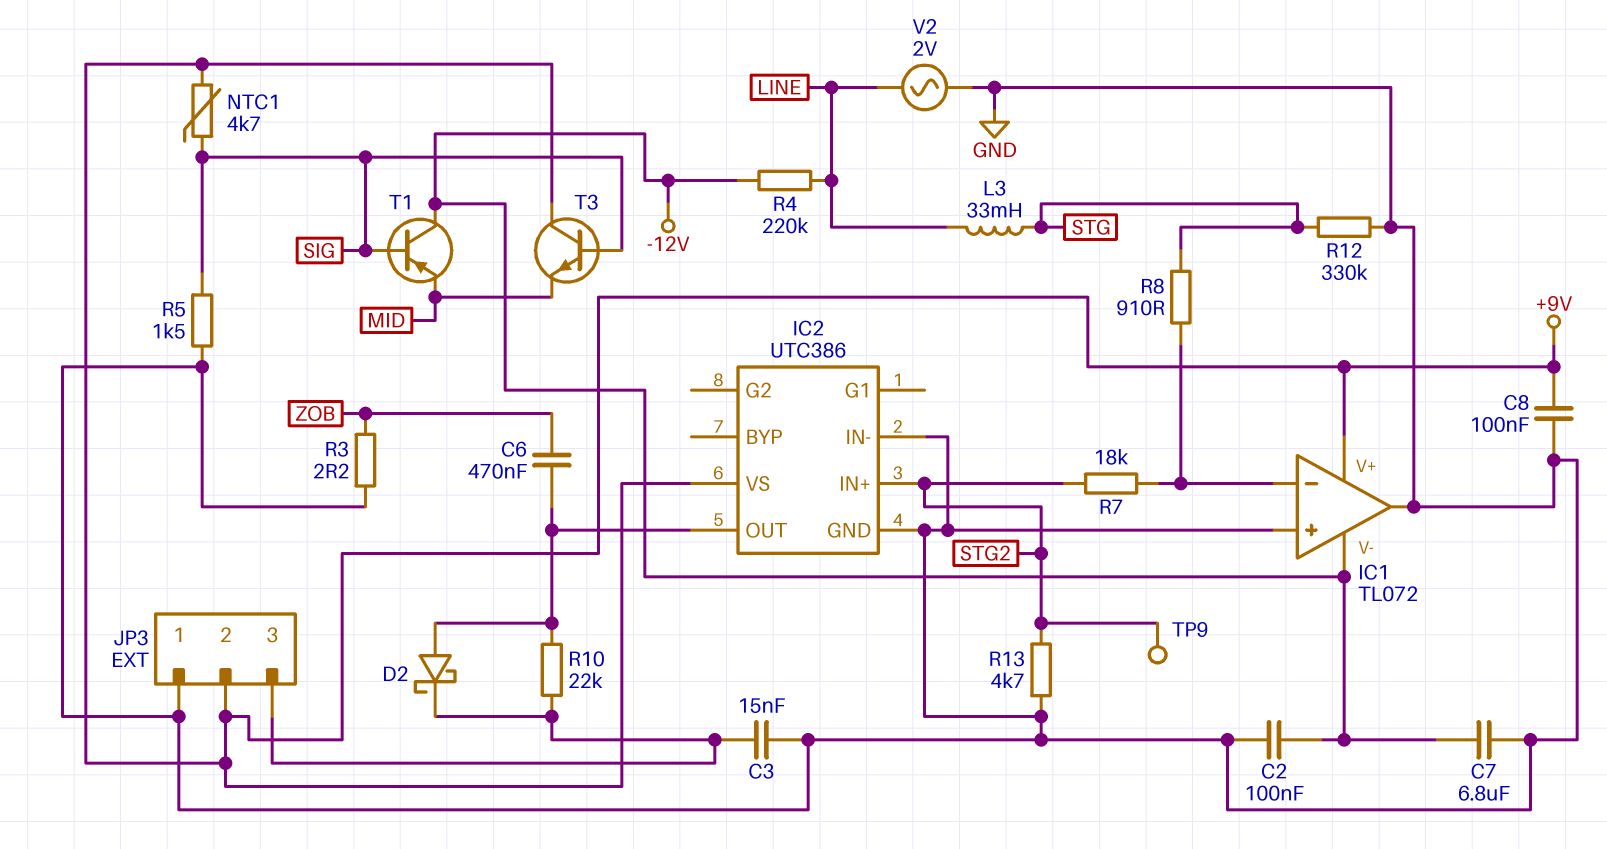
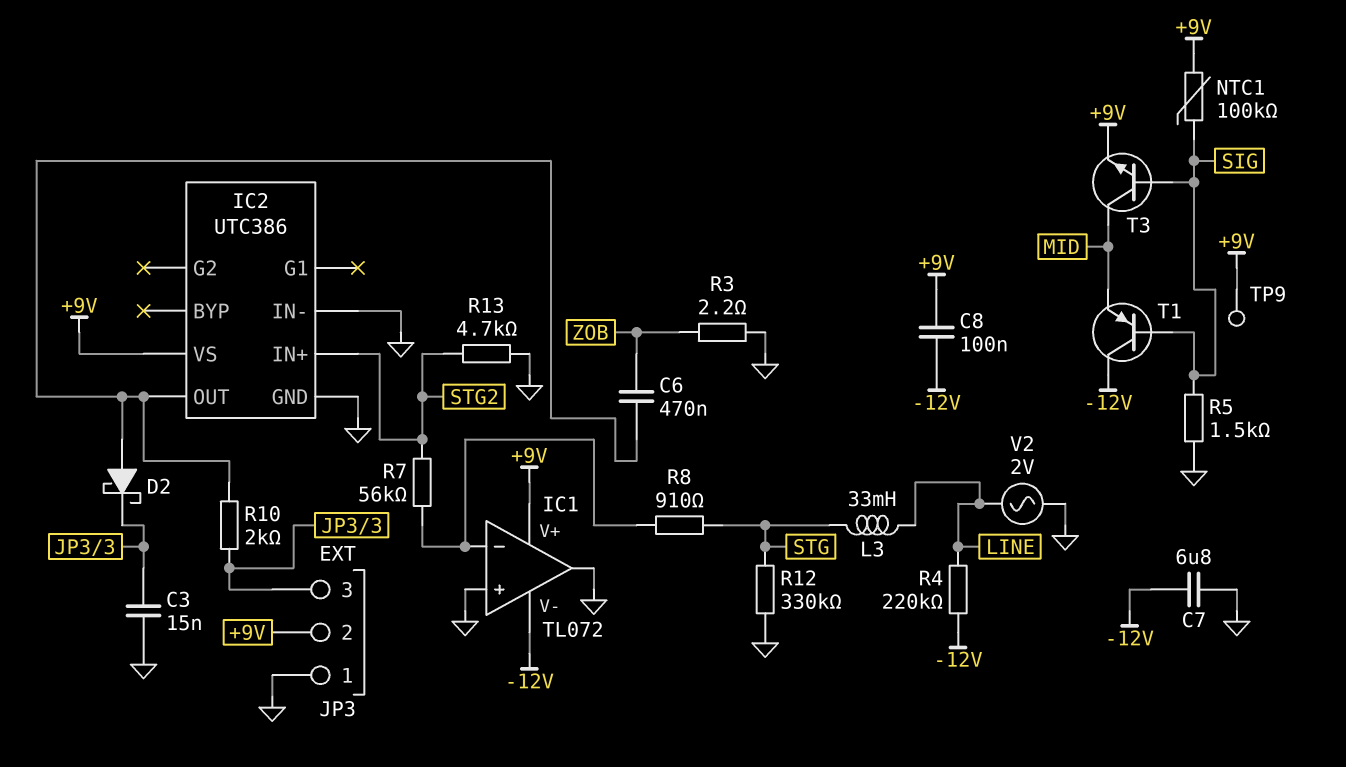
C2: 100nF (-12V, GND) -> none
C8: 100nF (+9V, GND) -> 100nF (+9V, -12V)
NTC1: 4.7k (+9V, SIG) -> 100k (+9V, SIG)
R7: 18k (IC1/in-, STG2) -> 56k (IC1/in-, STG2)
R10: 22k (IC2/OUT, JP3/3) -> 2k (IC2/OUT, JP3/3)
T3: NPN (B SIG, C +9V, E MID) -> NPN (B SIG, C MID, E +9V)
TP9: test point (STG2) -> test point (+9V)

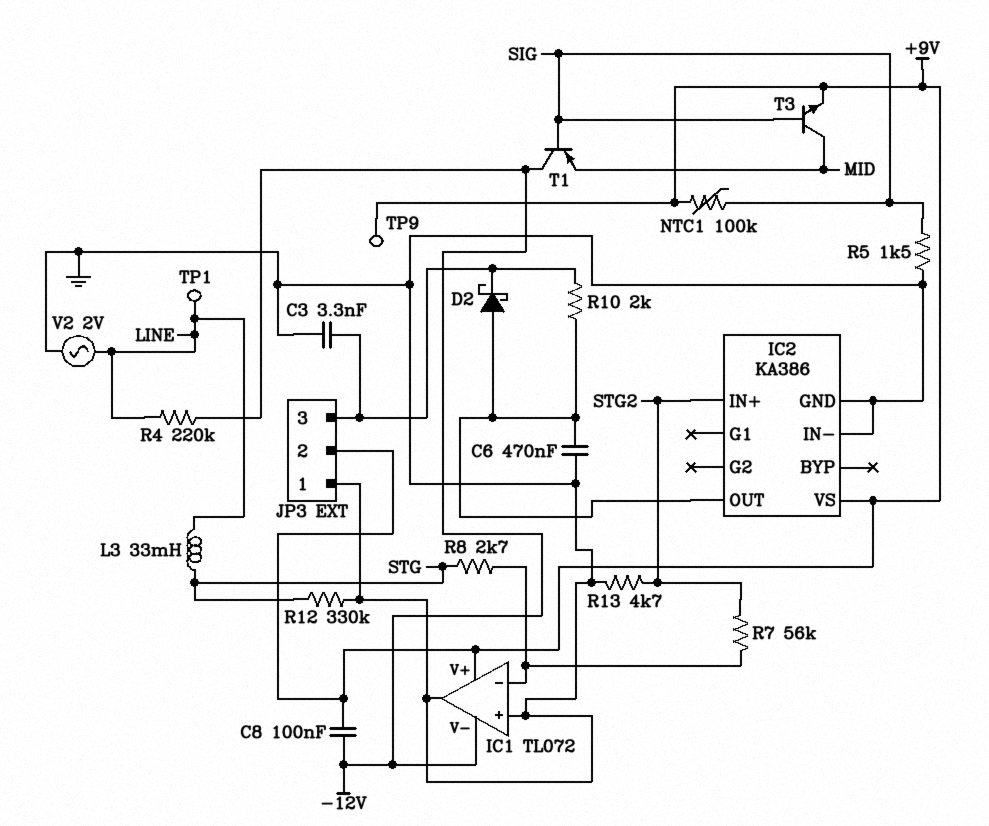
C3: 15nF (GND, JP3/3) -> 3.3nF (GND, JP3/3)
C6: 470nF (IC2/OUT, ZOB) -> 470nF (GND, IC2/OUT)
C7: 6.8uF (-12V, GND) -> none
IC2: UTC386 -> KA386
R3: 2.2 (GND, ZOB) -> none
R8: 910 (IC1/in-, STG) -> 2.7k (IC1/in-, STG)
TP1: none -> test point (LINE)

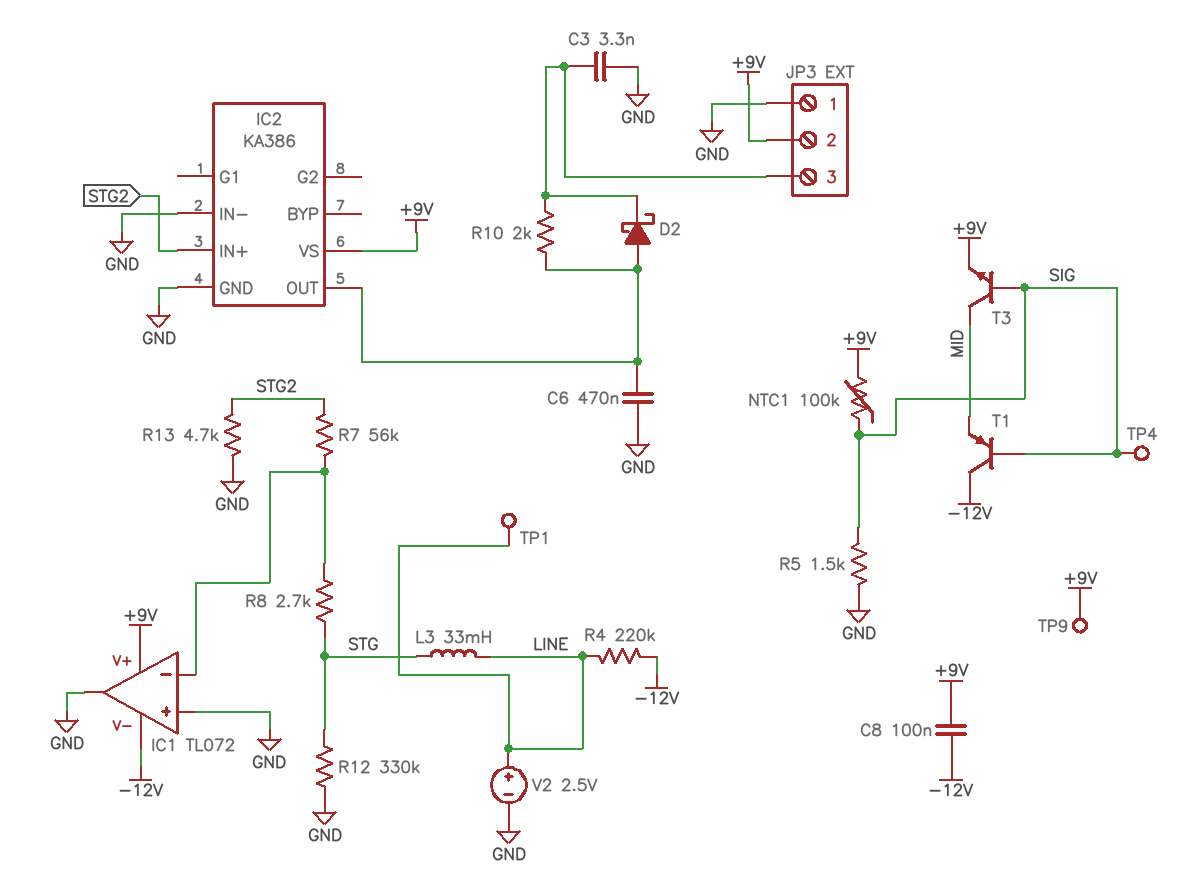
TP4: none -> test point (SIG)
V2: AC 2V (GND, LINE) -> 2.5V (plus LINE, minus GND)

